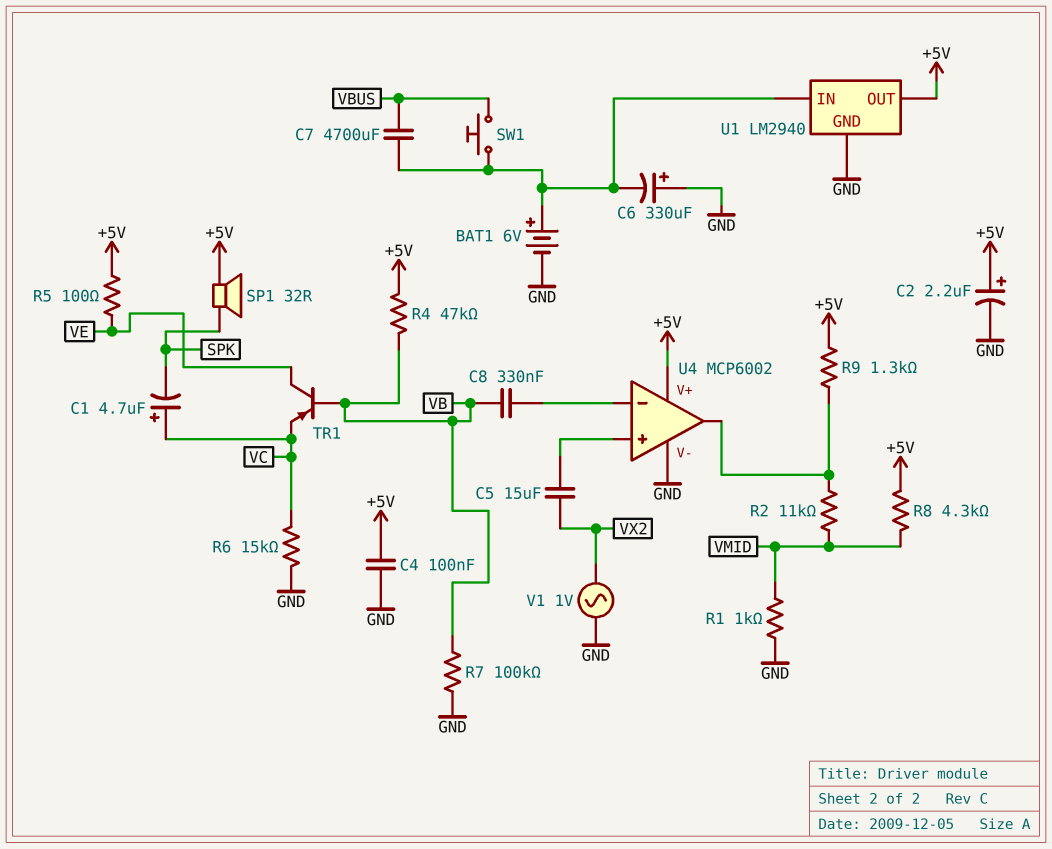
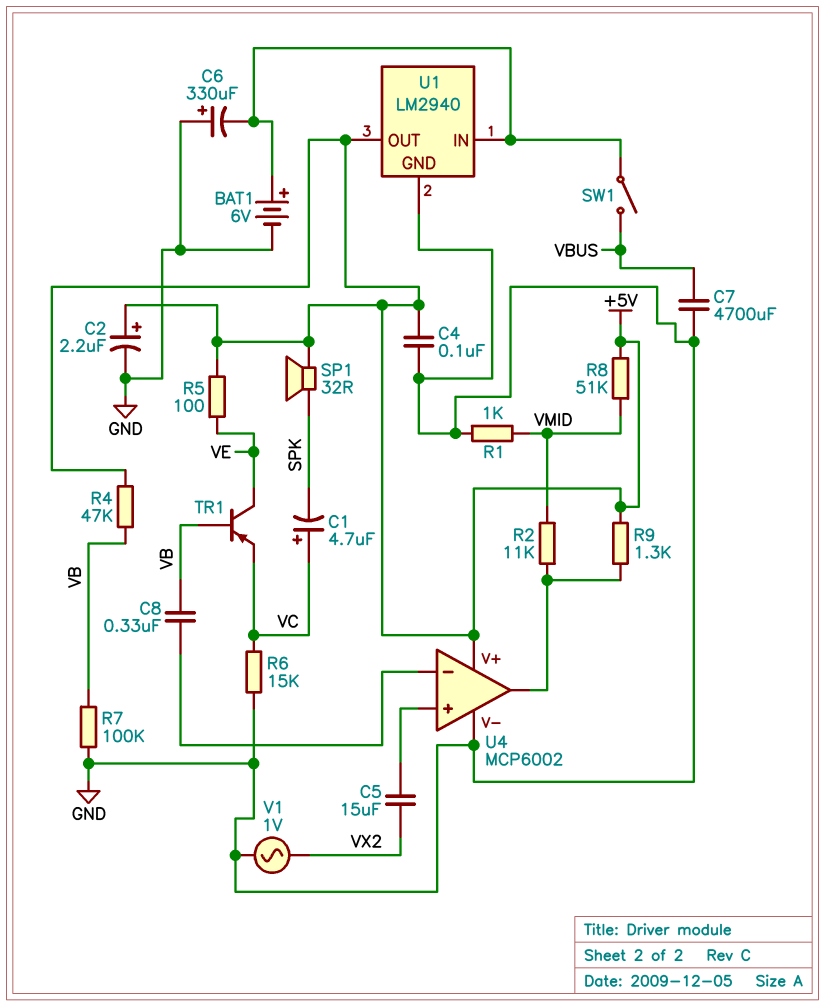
C7: 4700uF (U1/IN, VBUS) -> 4700uF (GND, VBUS)
R8: 4.3k (+5V, VMID) -> 51k (+5V, VMID)
SW1: button (U1/IN, VBUS) -> switch (U1/IN, VBUS)

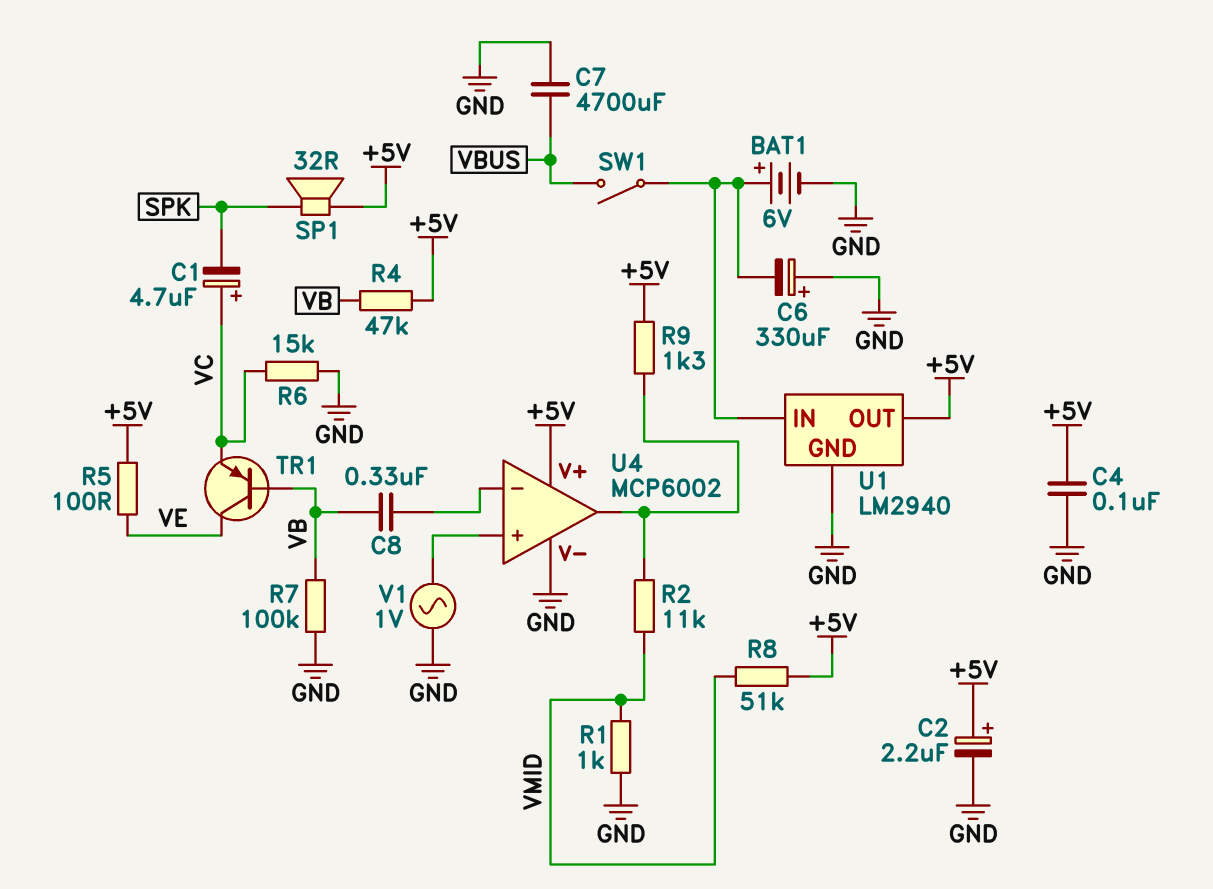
C5: 15uF (U4/in+, VX2) -> none
V1: AC 1V (GND, VX2) -> AC 1V (GND, U4/in+)

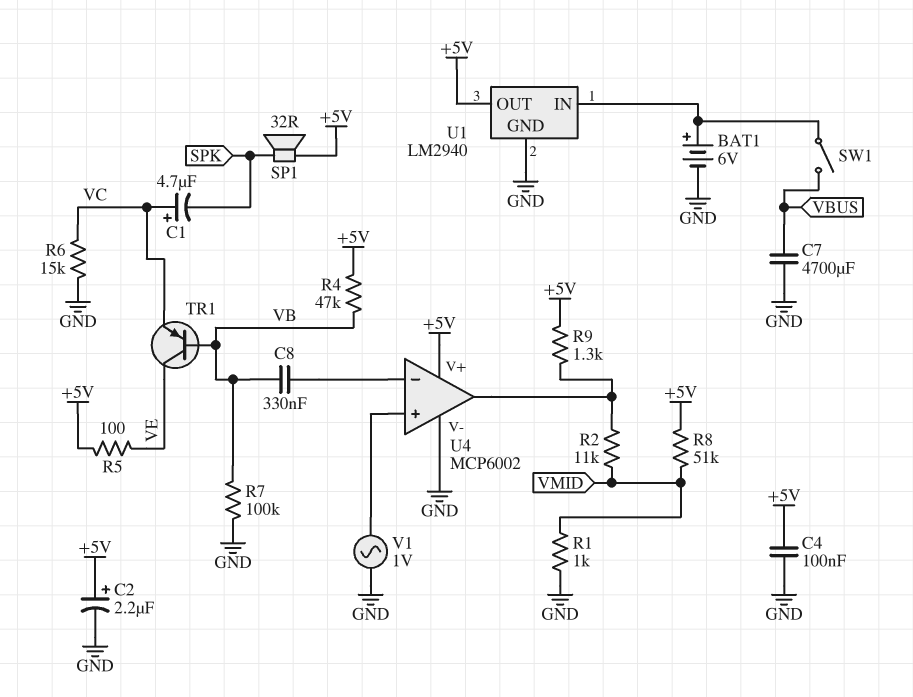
C6: 330uF (plus GND, minus U1/IN) -> none

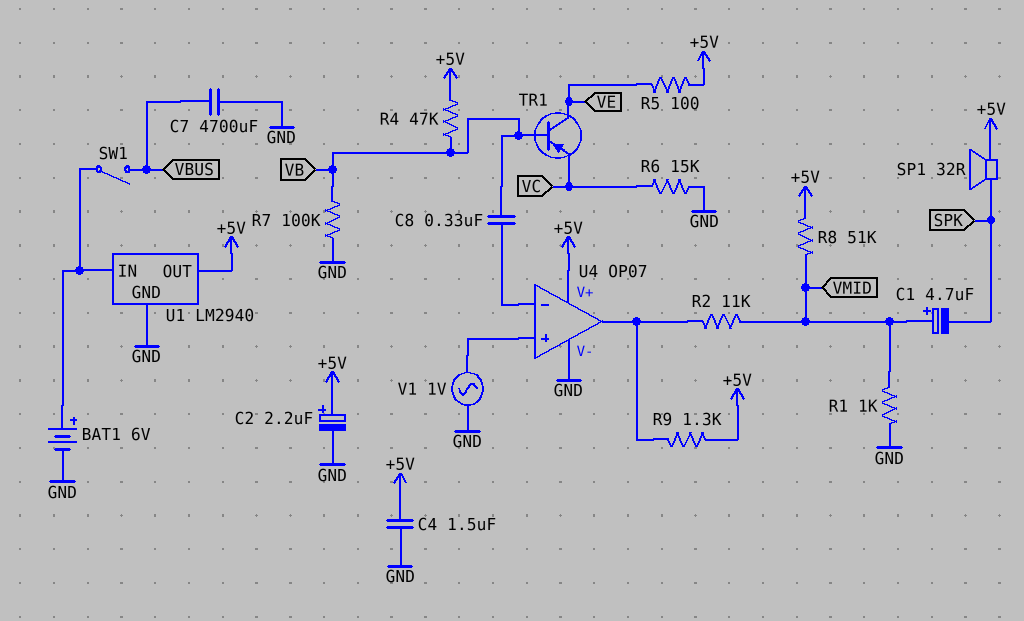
C1: 4.7uF (plus VC, minus SPK) -> 4.7uF (plus VMID, minus SPK)
C4: 100nF (+5V, GND) -> 1.5uF (+5V, GND)
U4: MCP6002 -> OP07

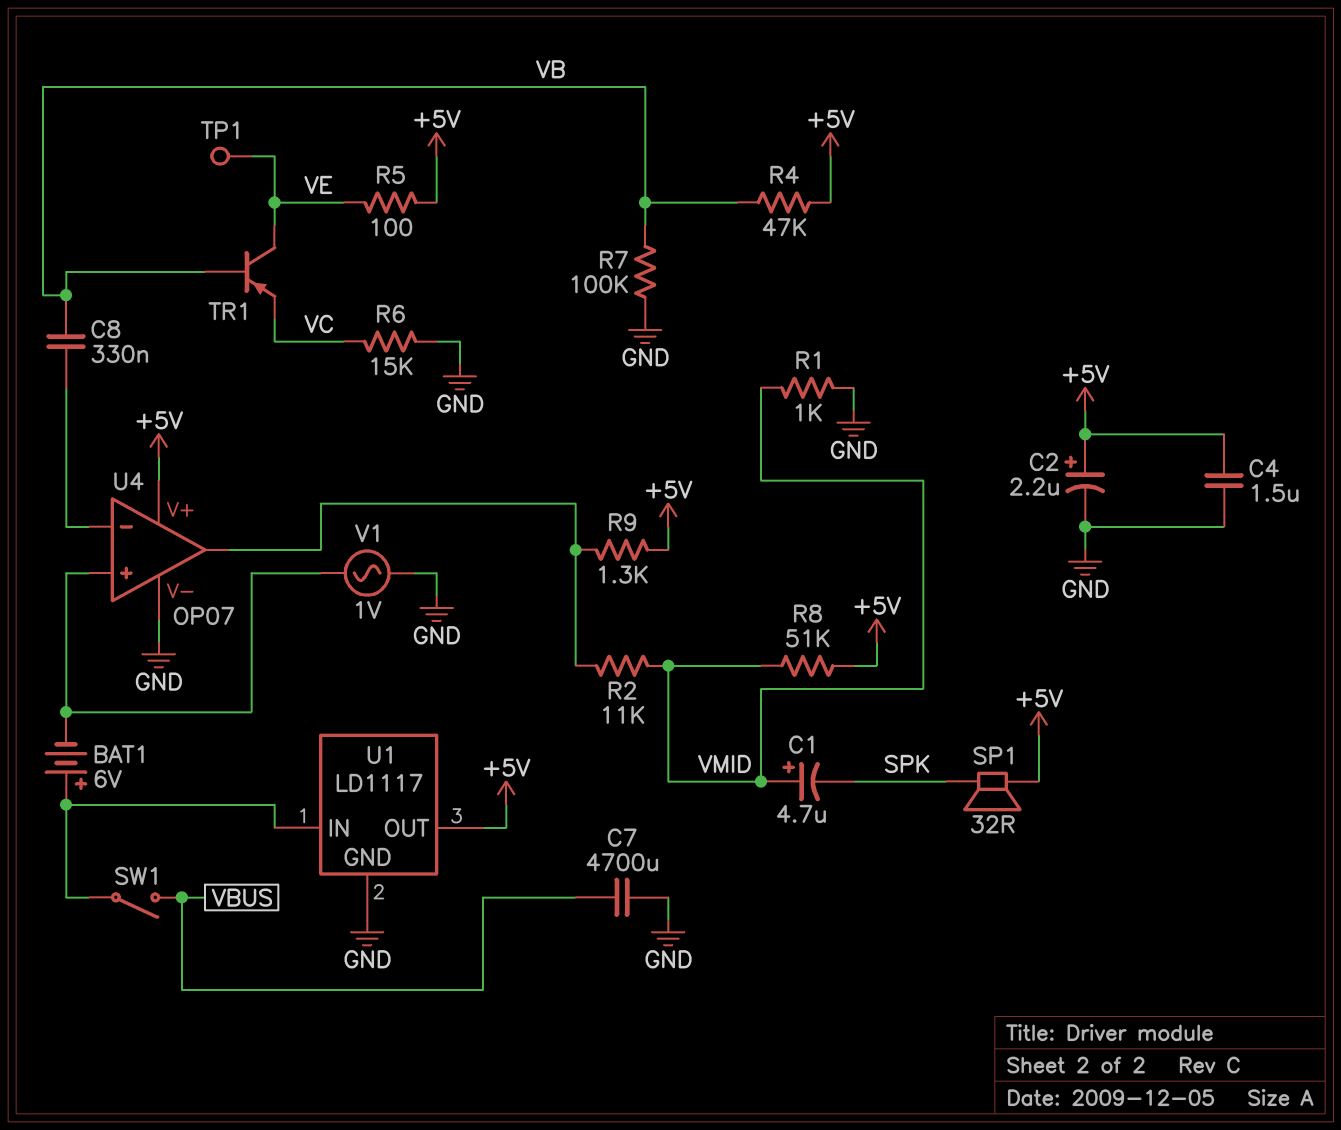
BAT1: 6V (plus U1/IN, minus GND) -> 6V (plus U1/IN, minus U4/in+)
TP1: none -> test point (VE)
U1: LM2940 -> LD1117

